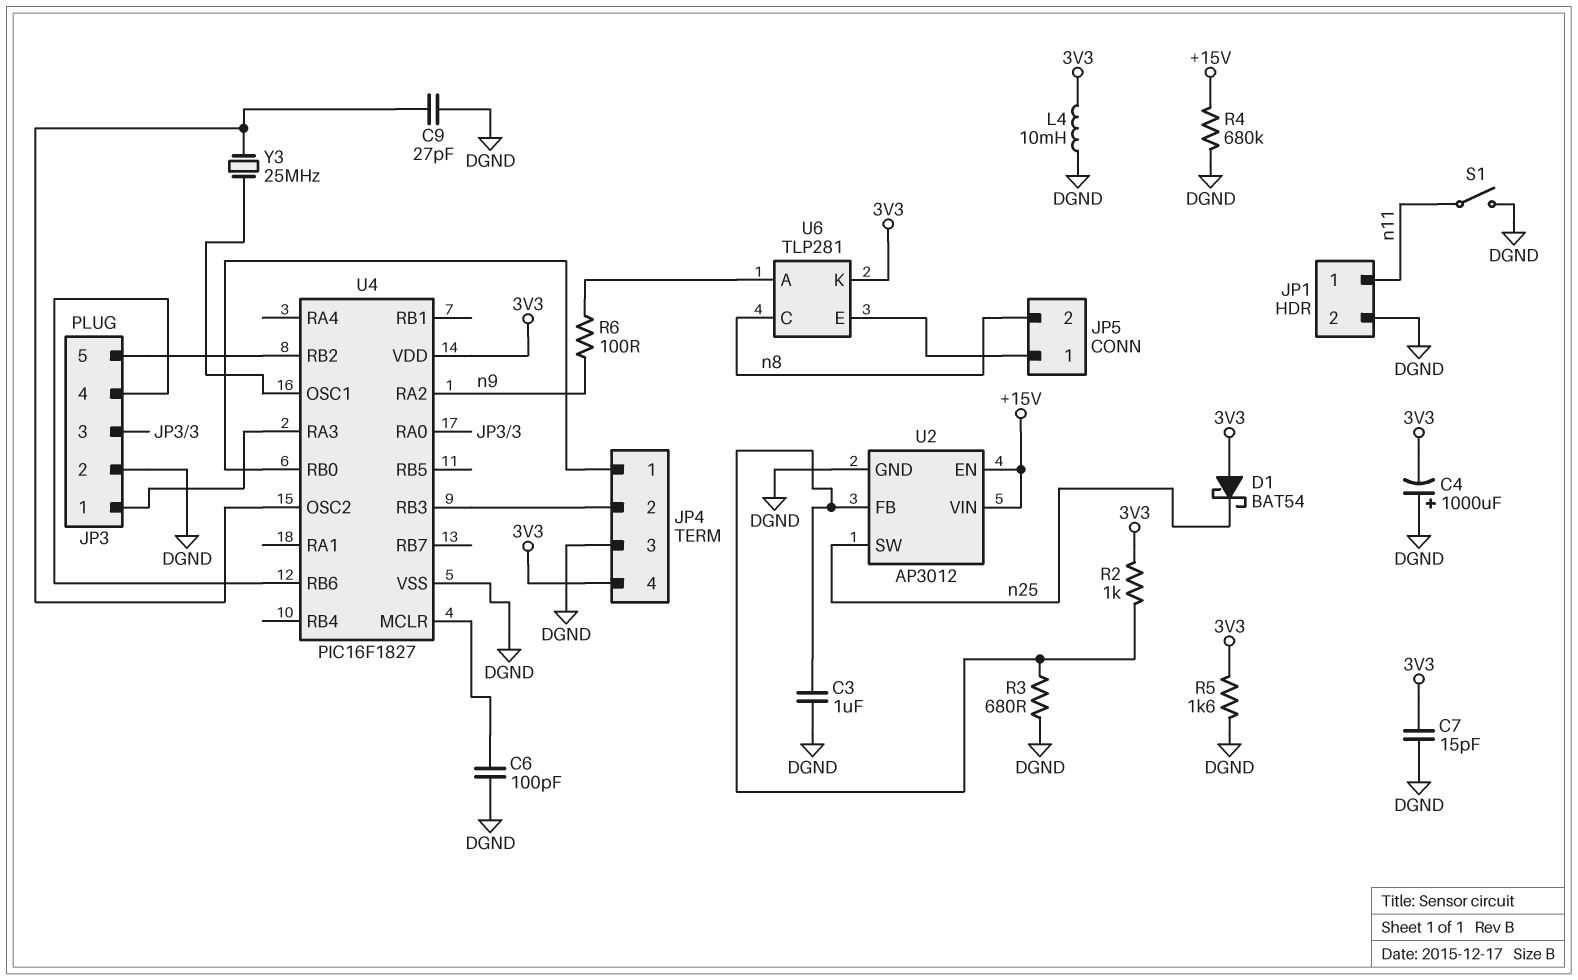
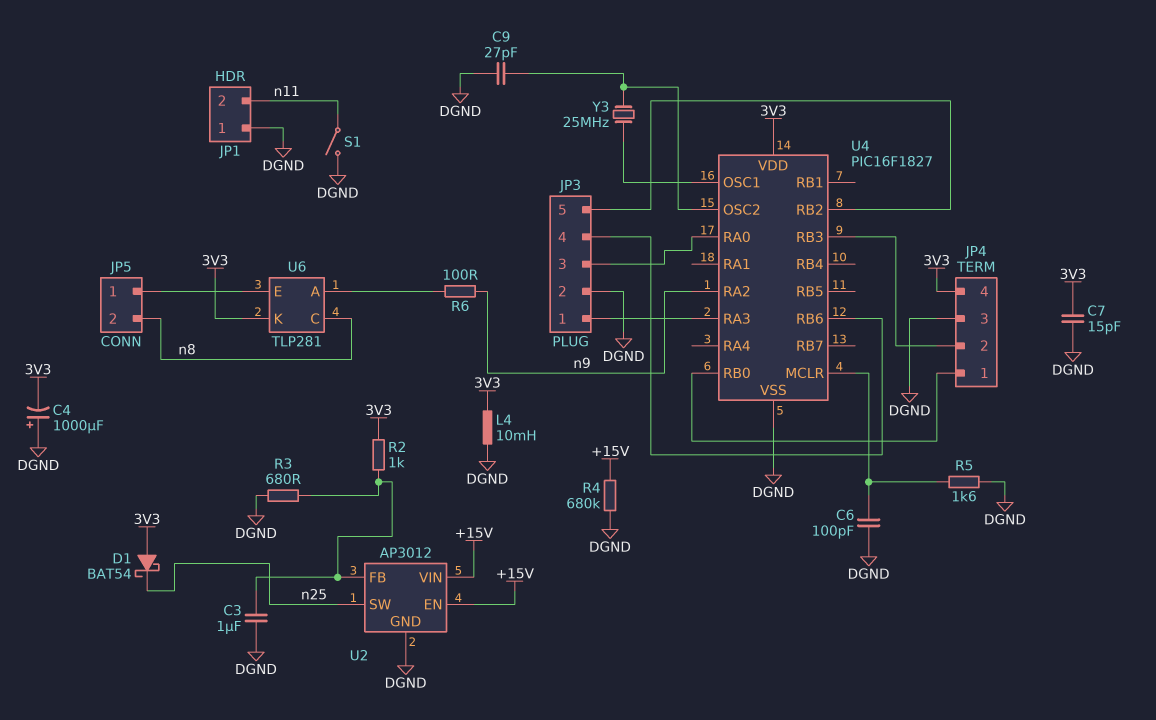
JP1 pin 1: n11 -> DGND
JP1 pin 2: DGND -> n11
R5: 1.6k (3V3, DGND) -> 1.6k (DGND, U4/MCLR)

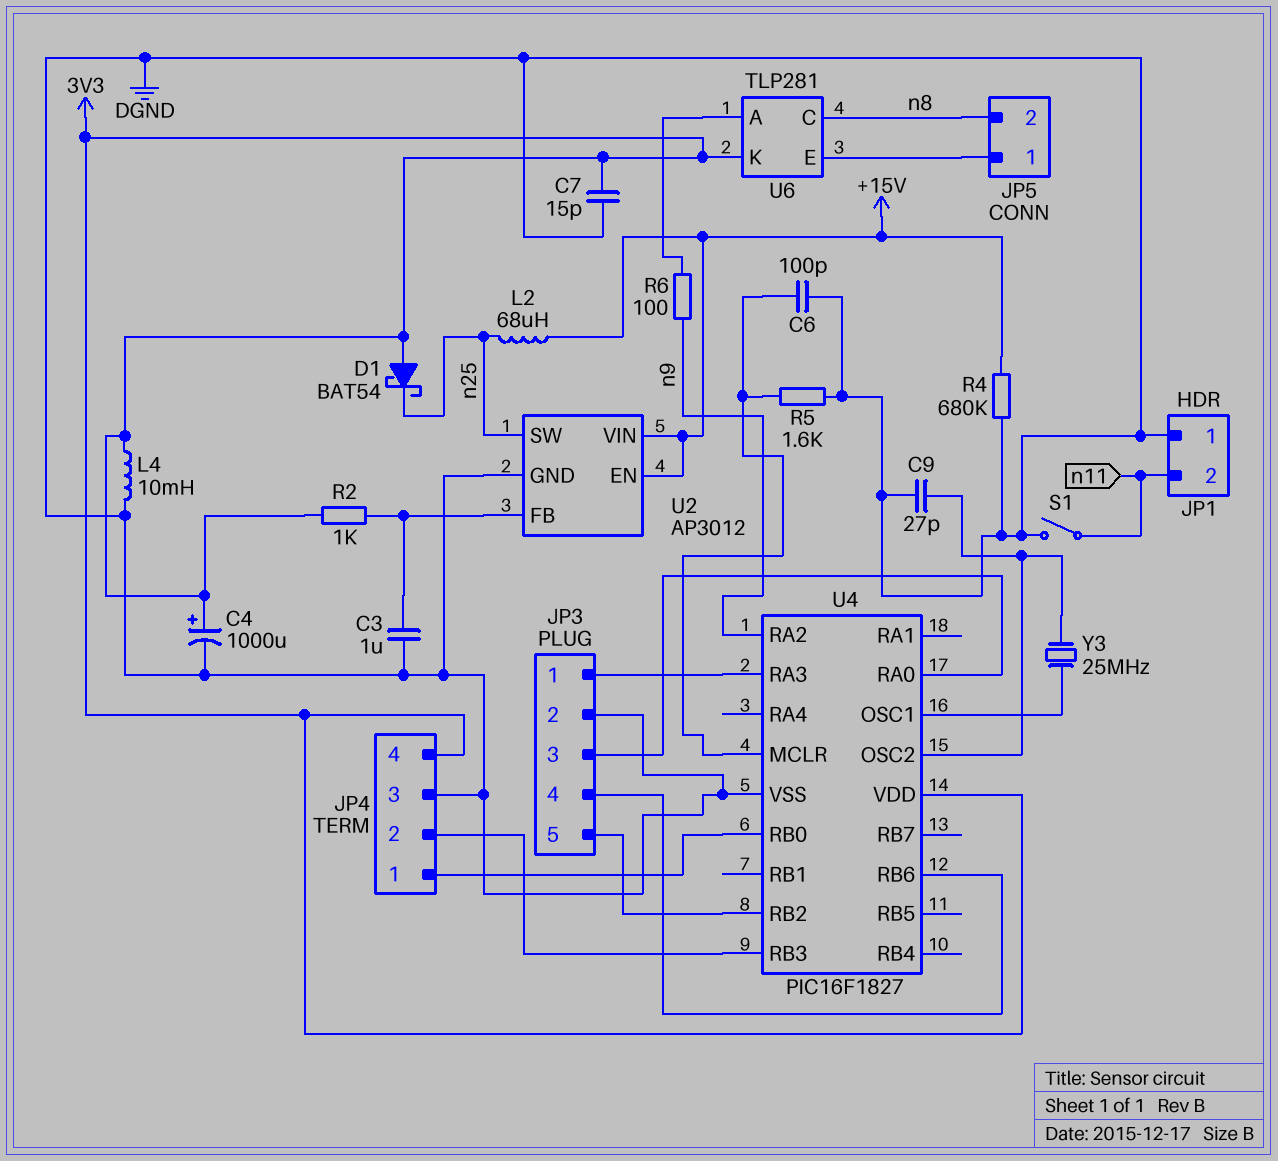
C4: 1000uF (plus DGND, minus 3V3) -> 1000uF (plus 3V3, minus DGND)
L2: none -> 68uH (+15V, n25)
R3: 680 (DGND, U2/FB) -> none

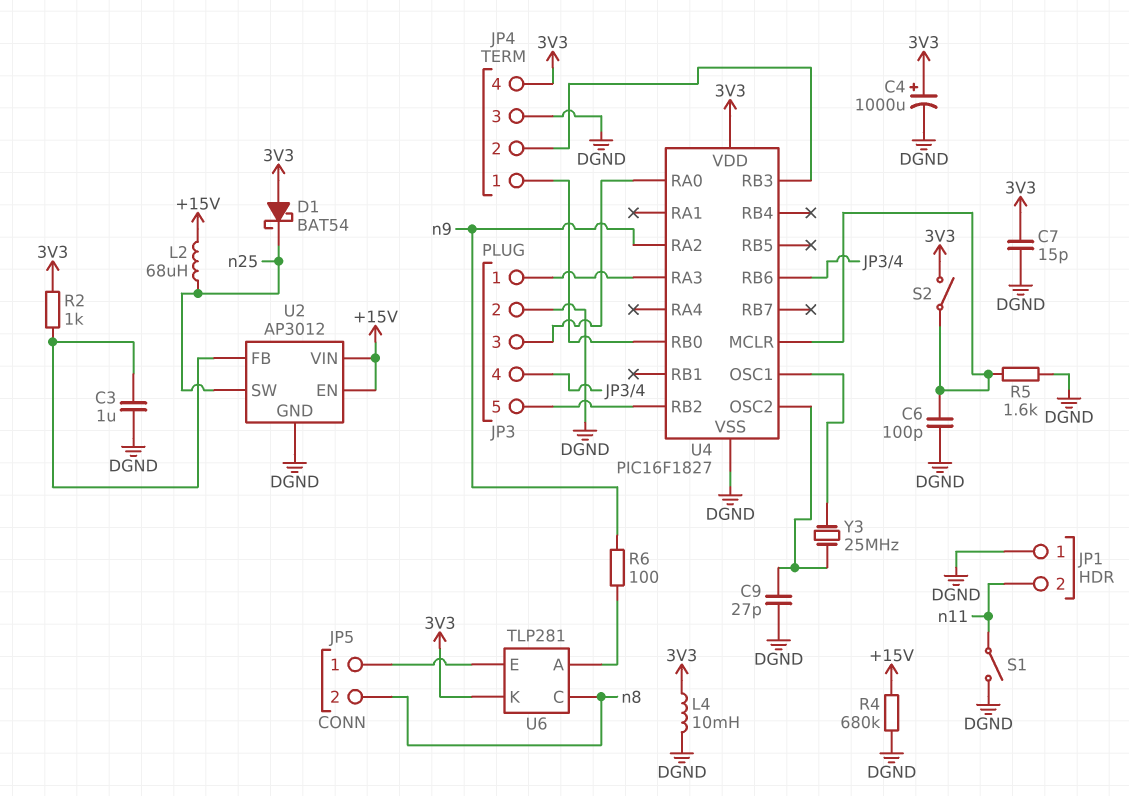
S2: none -> switch (3V3, U4/MCLR)

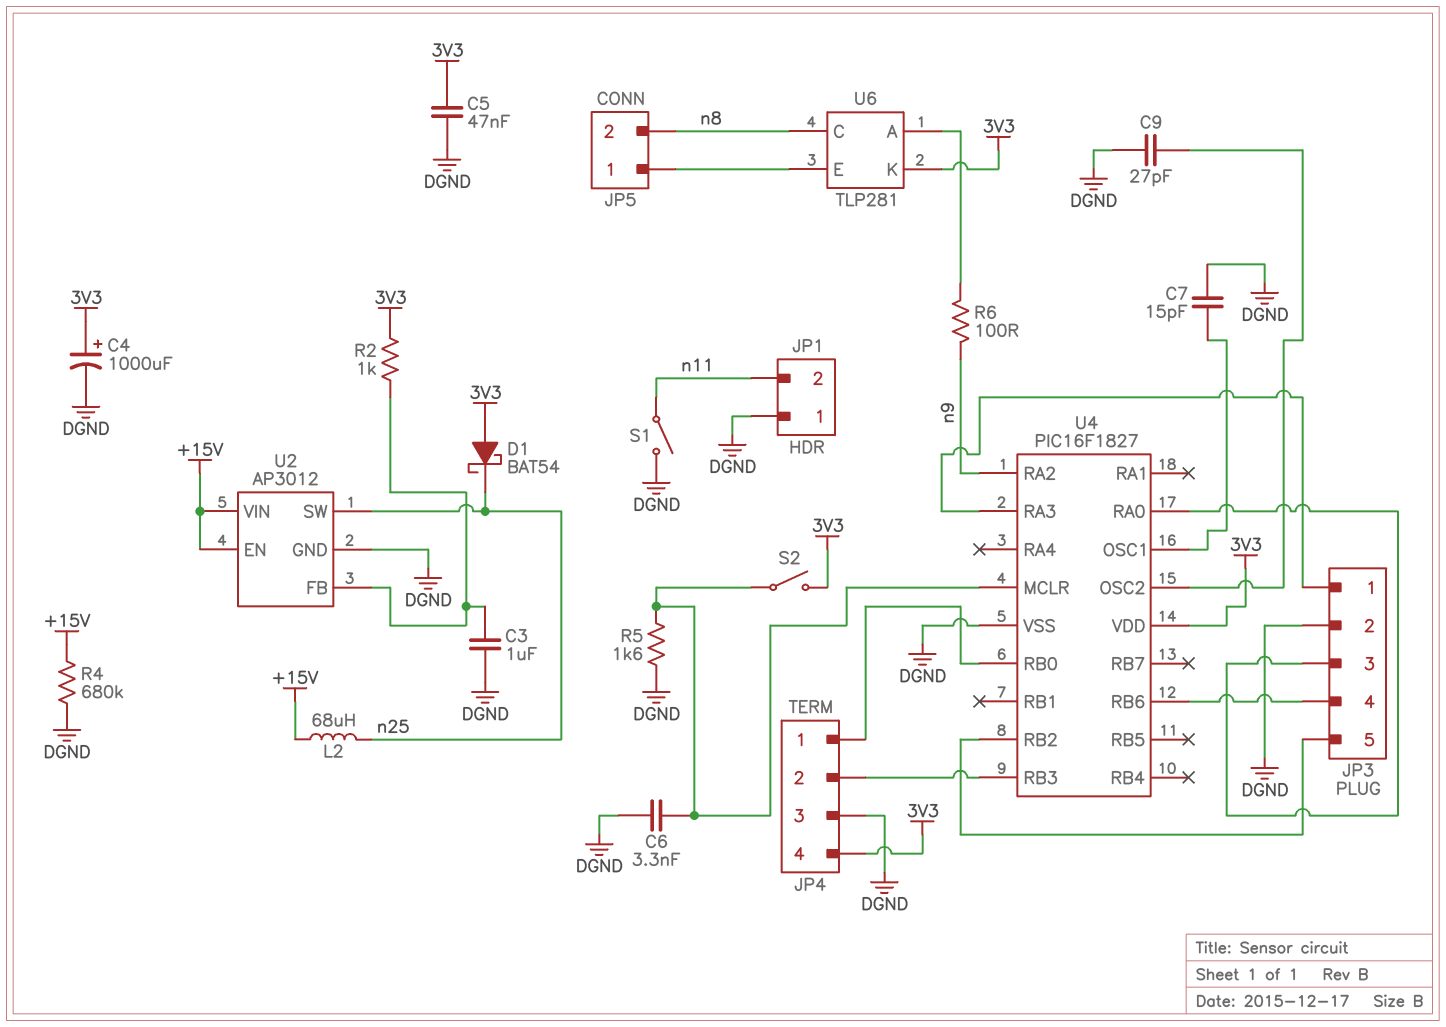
C5: none -> 47nF (3V3, DGND)
C6: 100pF (DGND, U4/MCLR) -> 3.3nF (DGND, U4/MCLR)
C7: 15pF (3V3, DGND) -> 15pF (DGND, U4/OSC1)
L4: 10mH (3V3, DGND) -> none
Y3: 25MHz (U4/OSC1, U4/OSC2) -> none

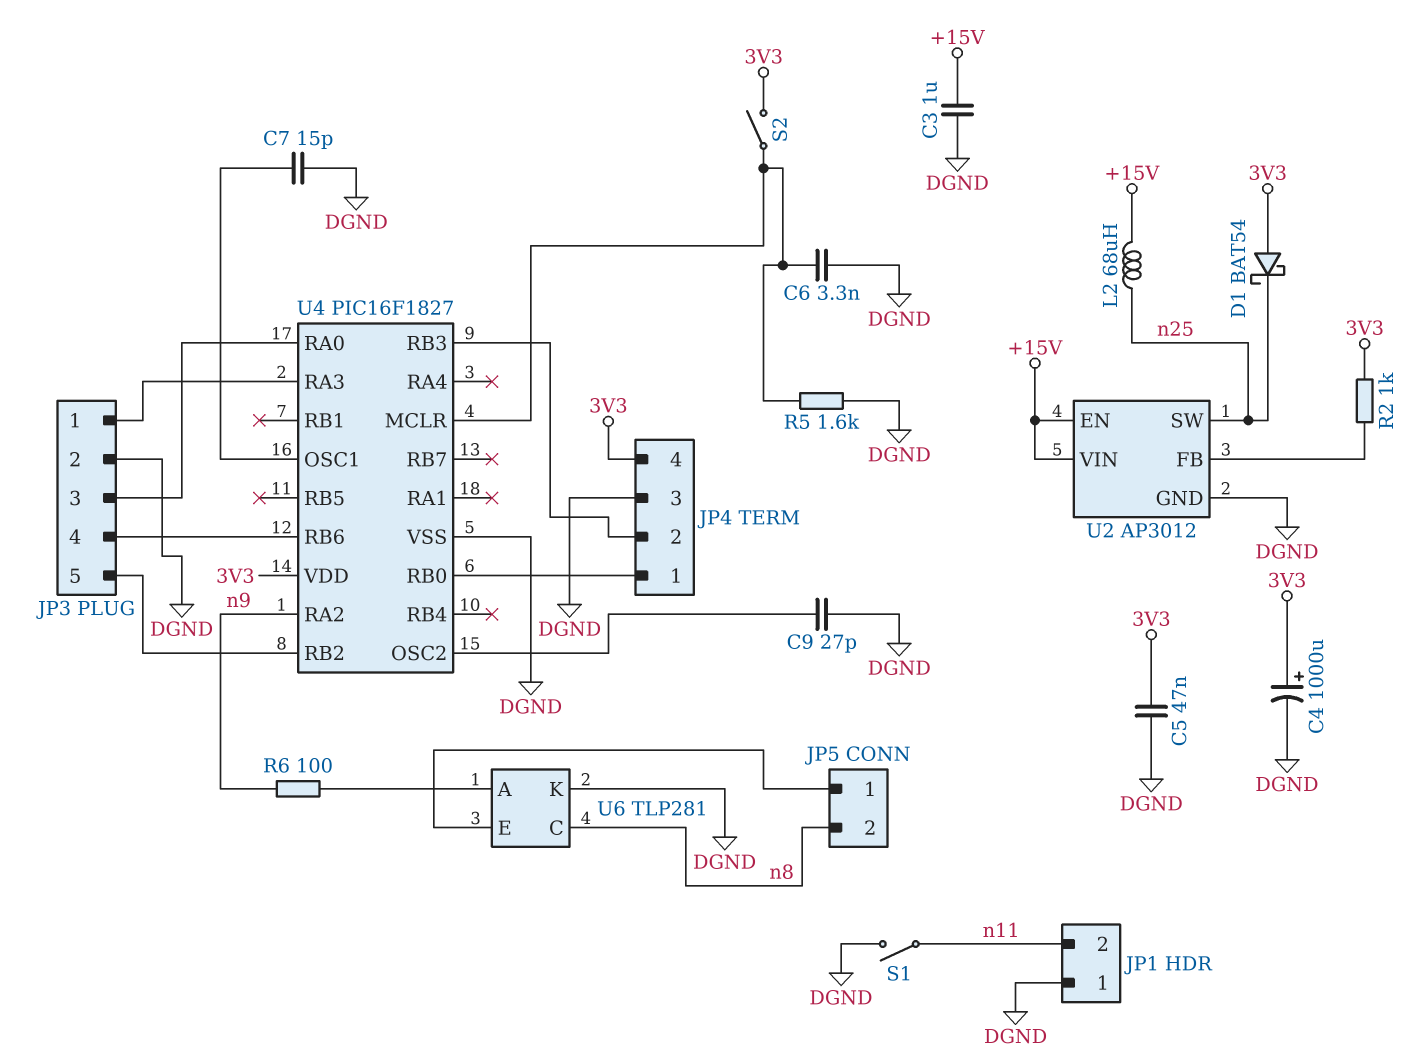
C3: 1uF (DGND, U2/FB) -> 1uF (+15V, DGND)
R4: 680k (+15V, DGND) -> none
U6 pin K: 3V3 -> DGND

